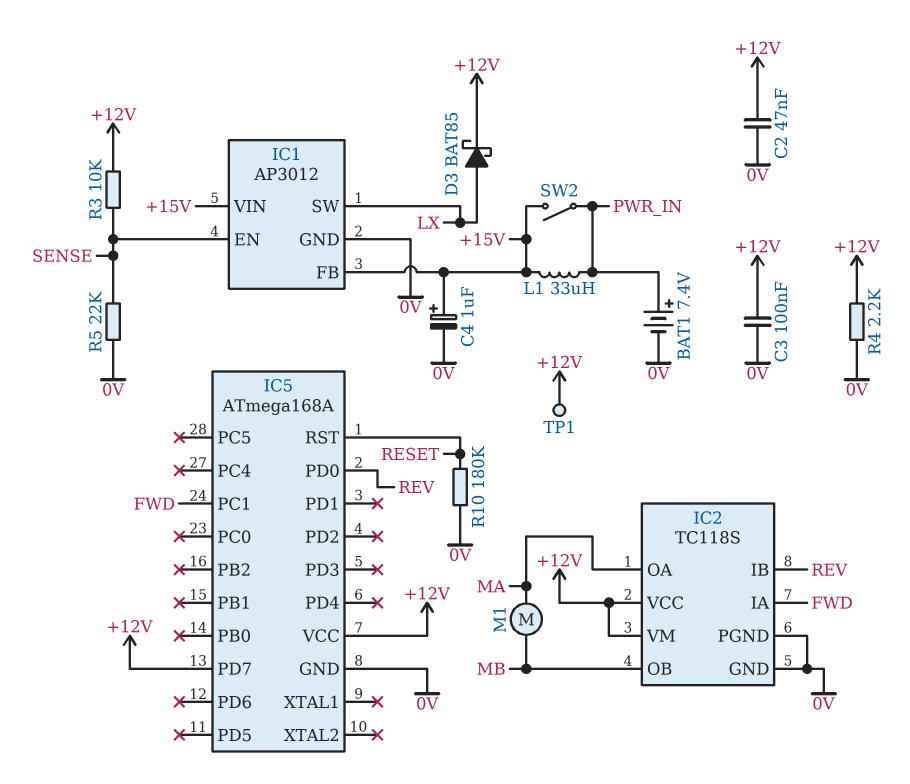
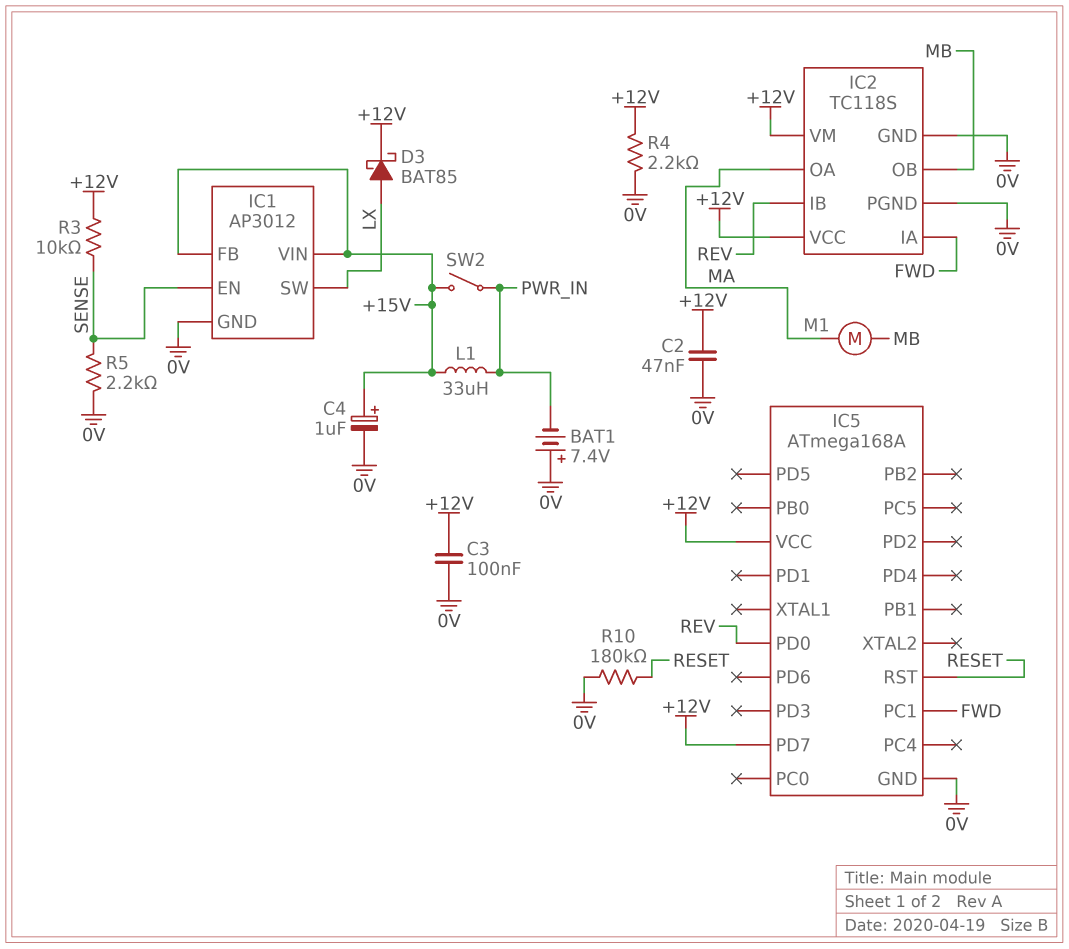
BAT1: 7.4V (plus PWR_IN, minus 0V) -> 7.4V (plus 0V, minus PWR_IN)
R5: 22k (0V, SENSE) -> 2.2k (0V, SENSE)
TP1: test point (+12V) -> none

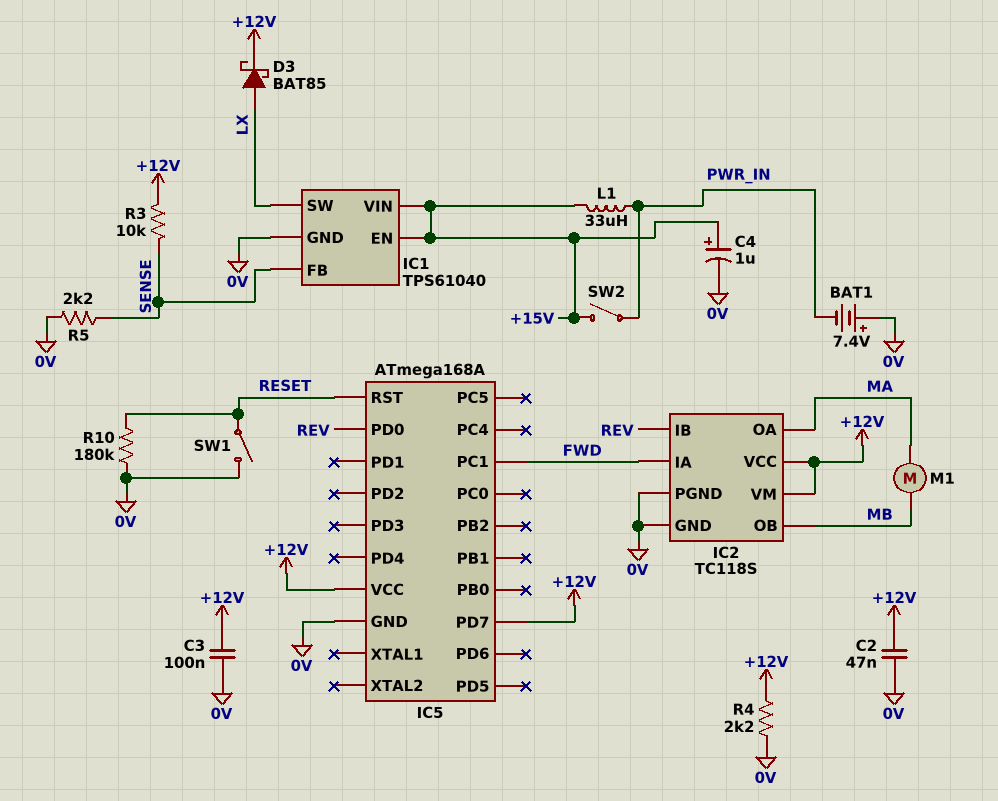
IC1: AP3012 -> TPS61040
IC1 pin EN: SENSE -> +15V
IC1 pin FB: +15V -> SENSE
SW1: none -> switch (0V, RESET)

